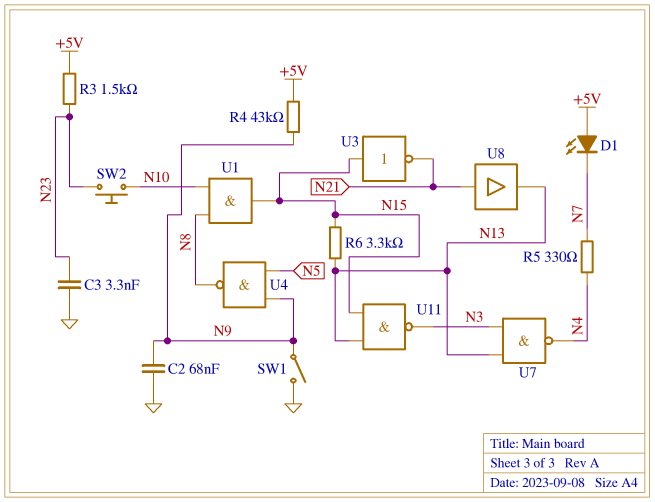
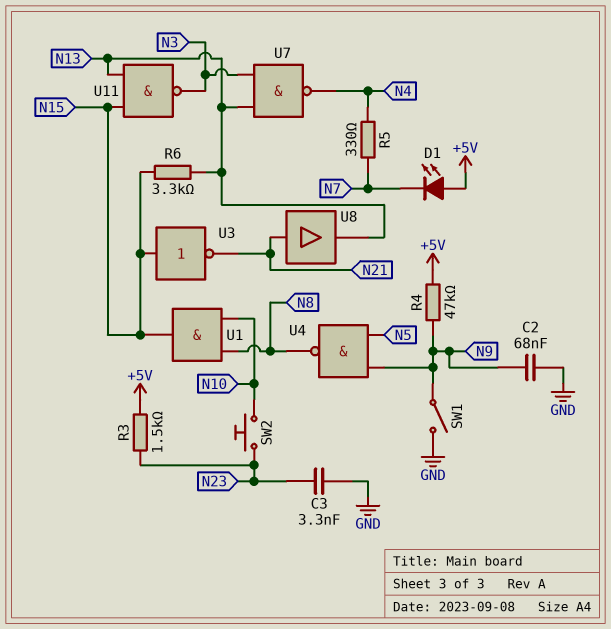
R4: 43k (+5V, N9) -> 47k (+5V, N9)

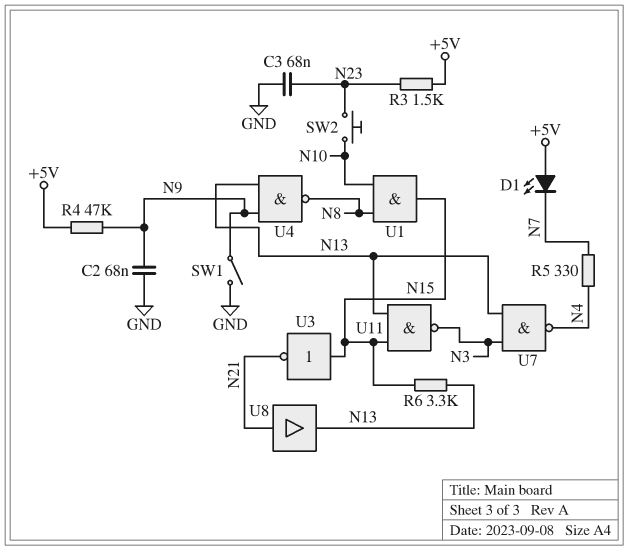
C3: 3.3nF (GND, N23) -> 68nF (GND, N23)
U4: NAND (in N5, in N9, out N8) -> NAND (in N9, in N13, out N8)

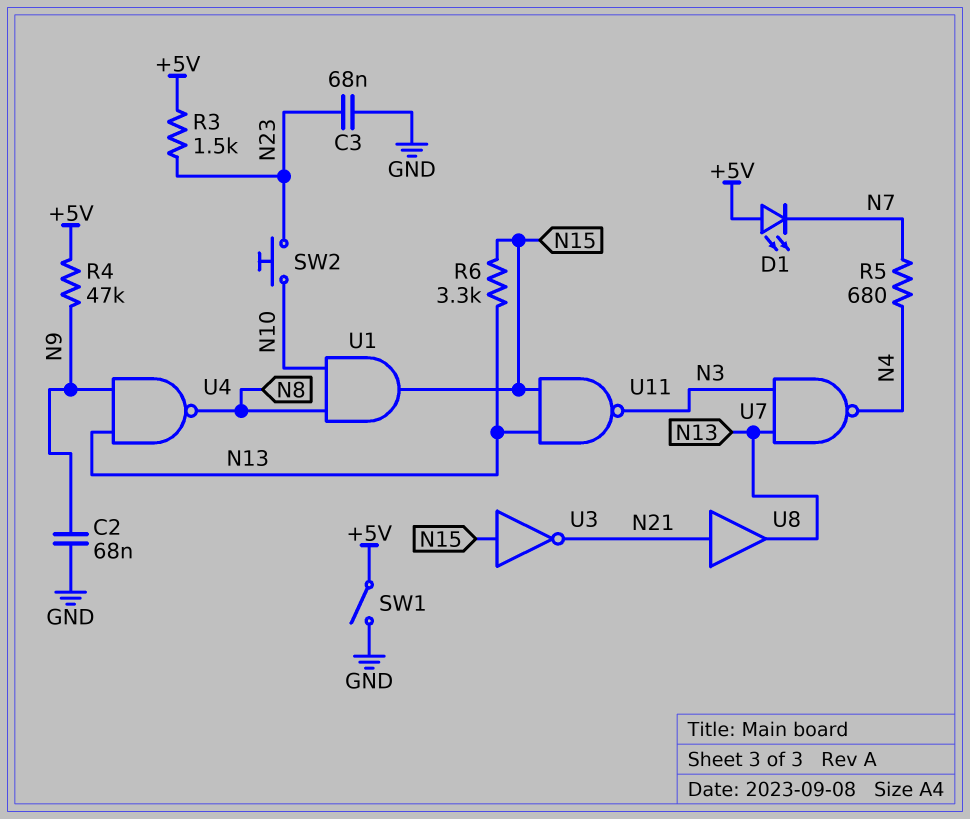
R5: 330 (N4, N7) -> 680 (N4, N7)
SW1: switch (GND, N9) -> switch (+5V, GND)

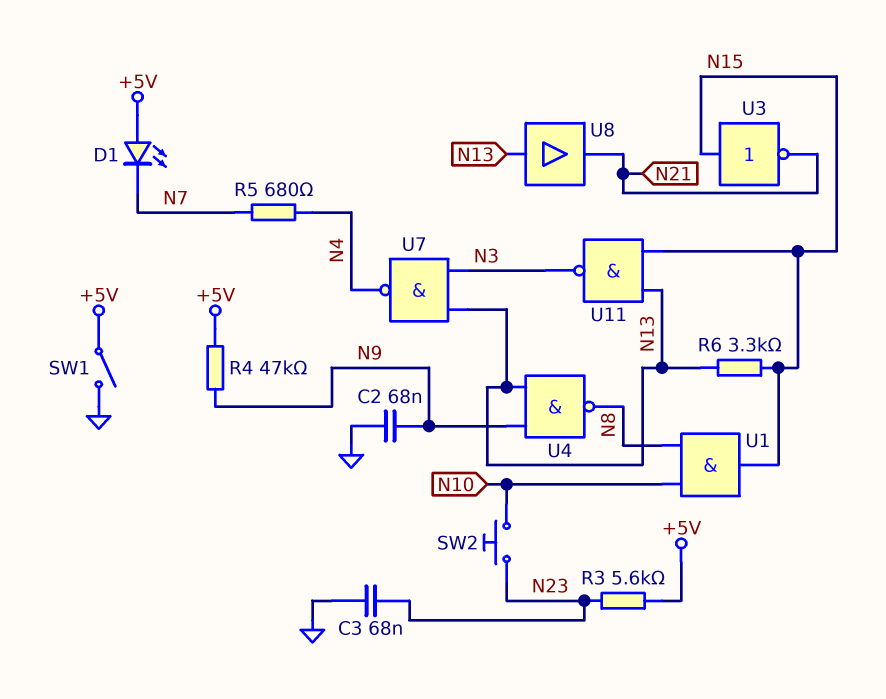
R3: 1.5k (+5V, N23) -> 5.6k (+5V, N23)
U8: buffer (in N21, out N13) -> buffer (in N13, out N21)

